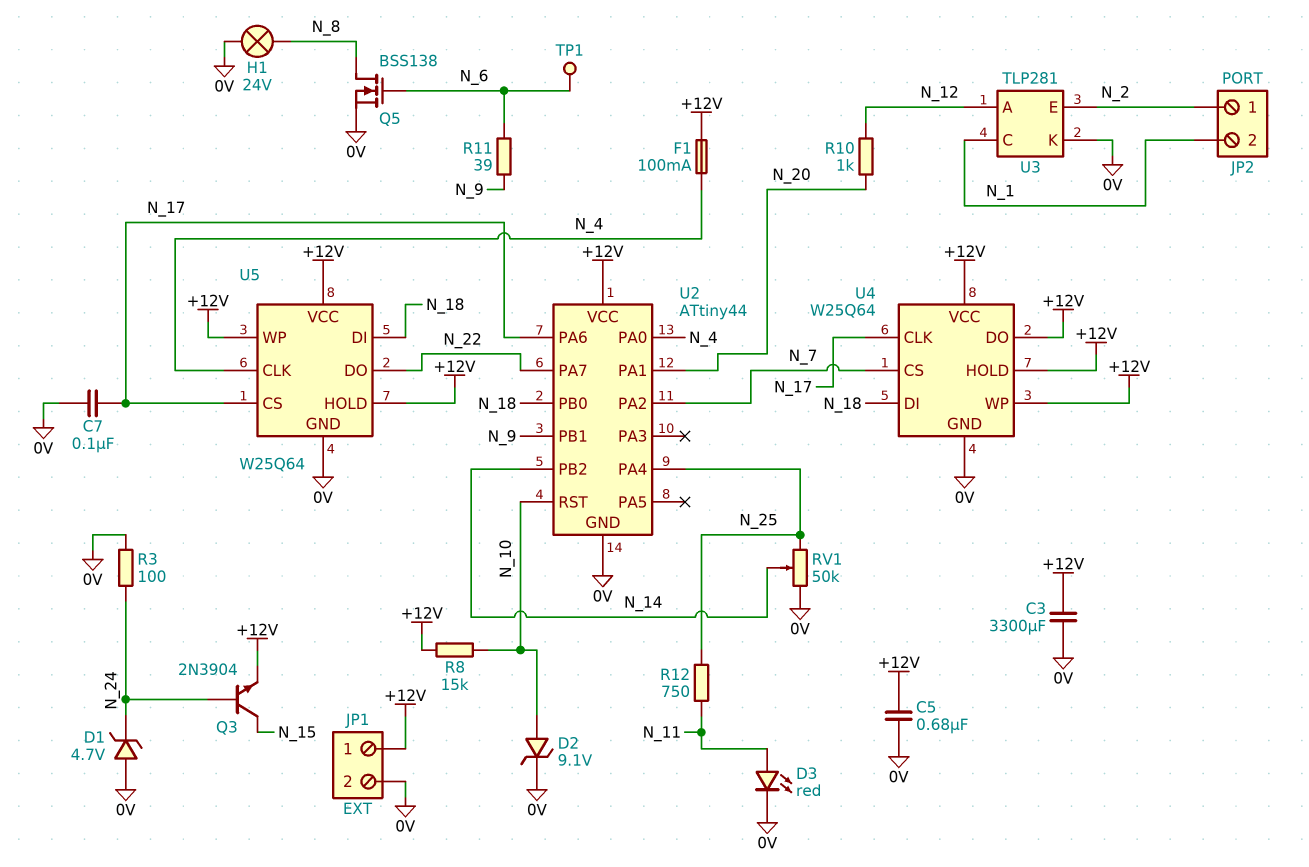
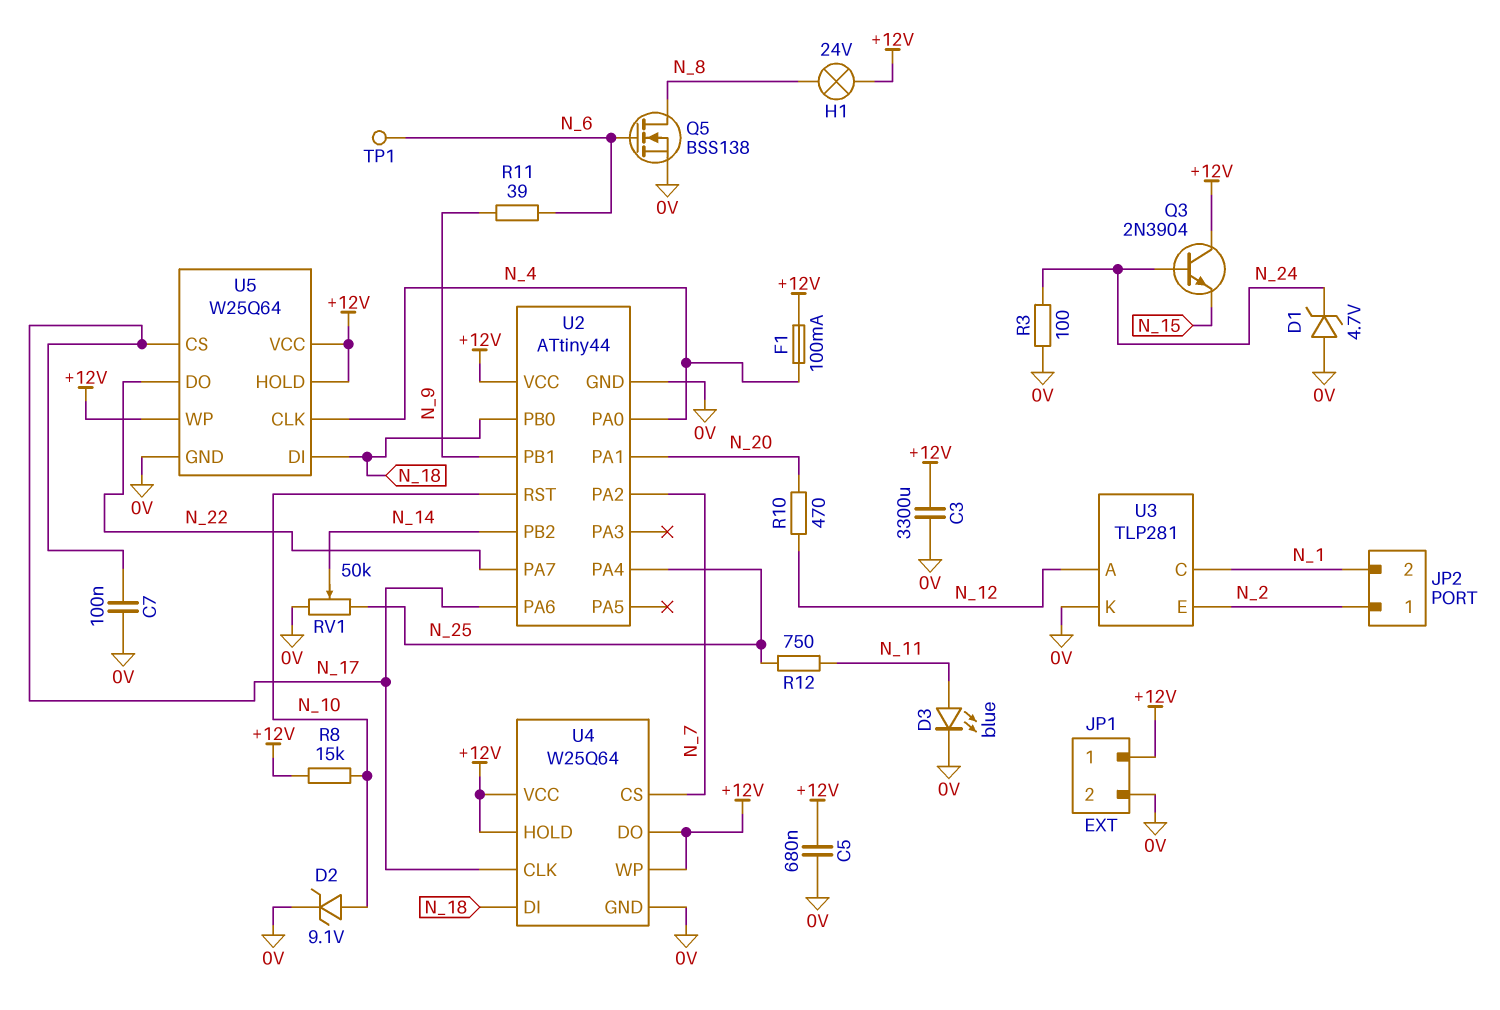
D3: LED red (A N_11, K 0V) -> LED blue (A N_11, K 0V)
H1: lamp 24V (0V, N_8) -> lamp 24V (+12V, N_8)
Q3: NPN 2N3904 (B N_24, C N_15, E +12V) -> NPN 2N3904 (B N_24, C +12V, E N_15)
R10: 1k (N_12, N_20) -> 470 (N_12, N_20)

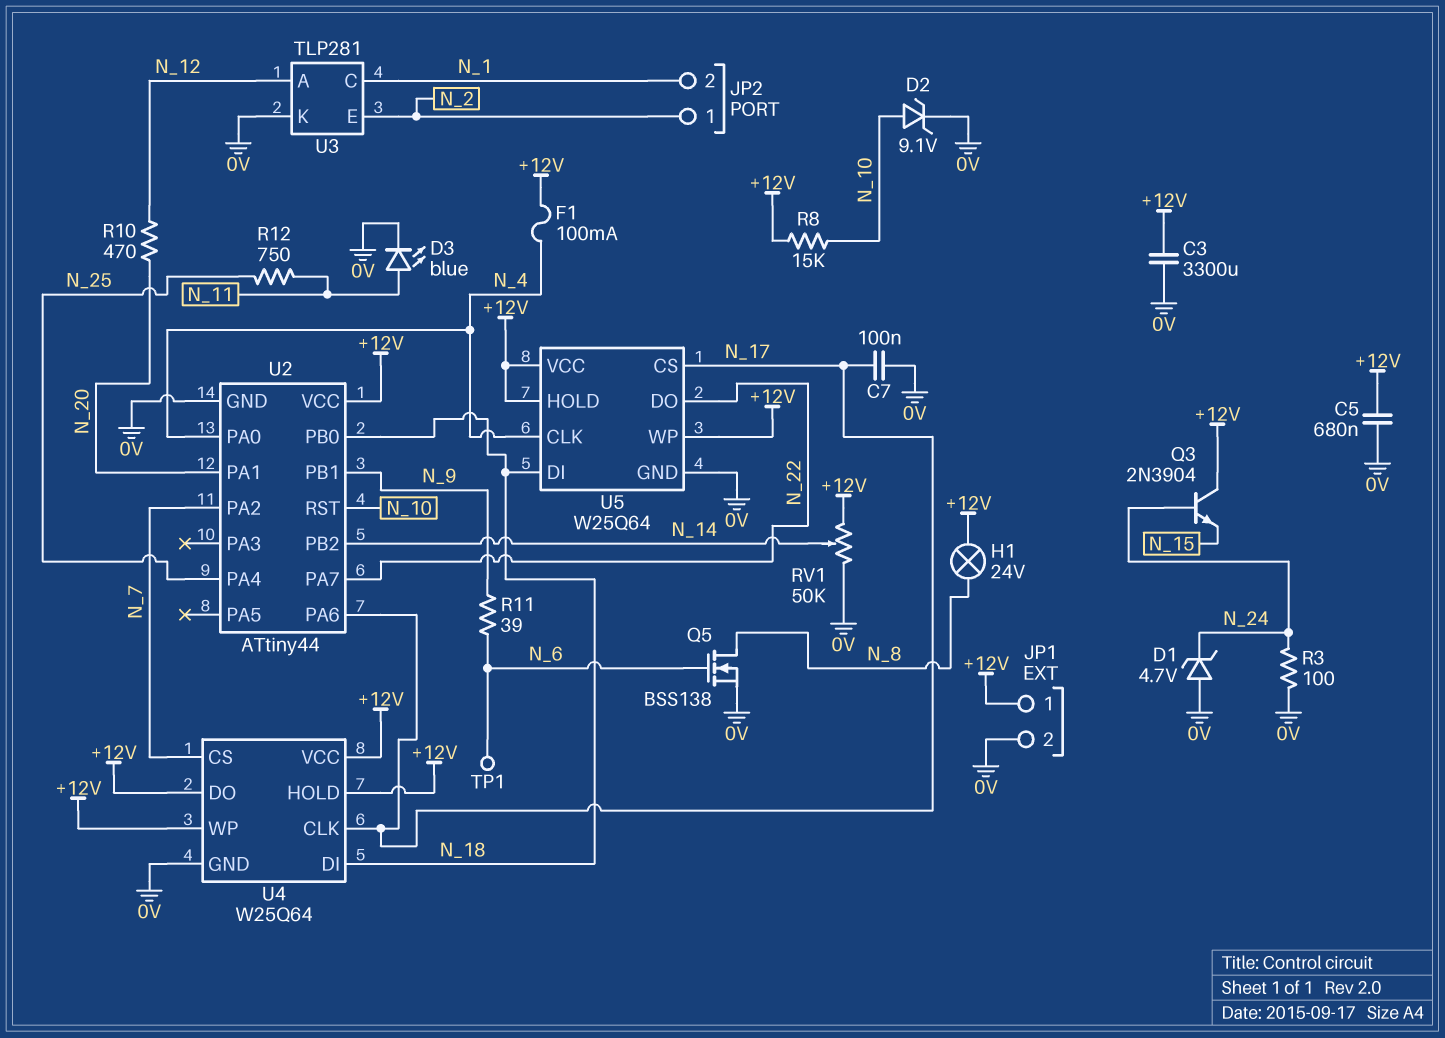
RV1: 50k (0V, N_25, wiper N_14) -> 50k (+12V, 0V, wiper N_14)

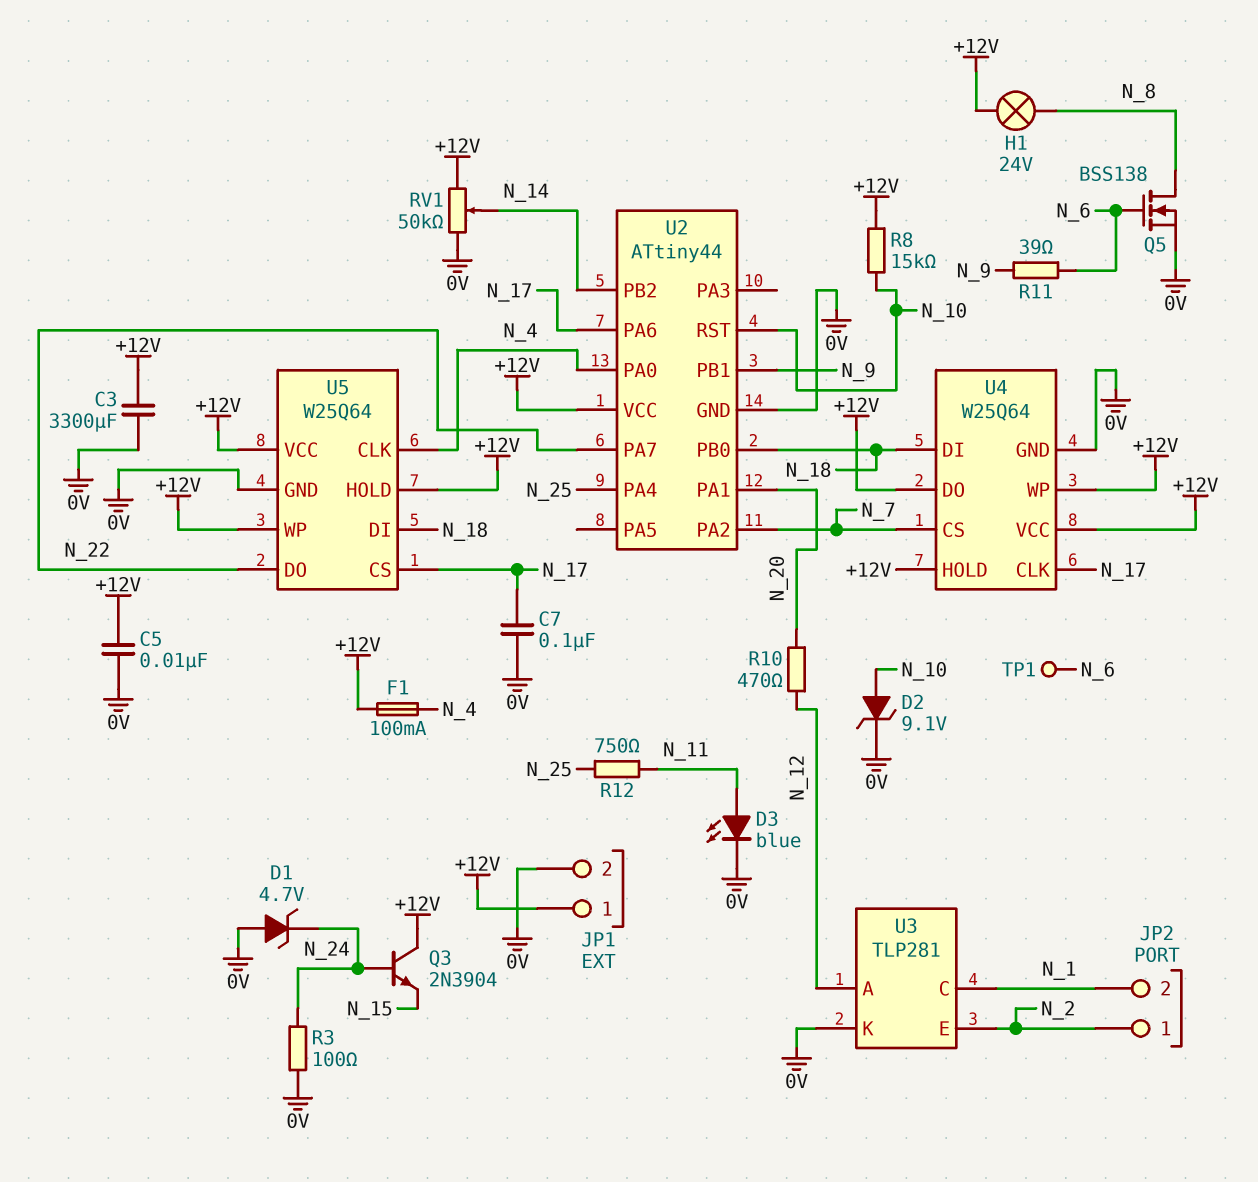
C5: 680nF (+12V, 0V) -> 10nF (+12V, 0V)

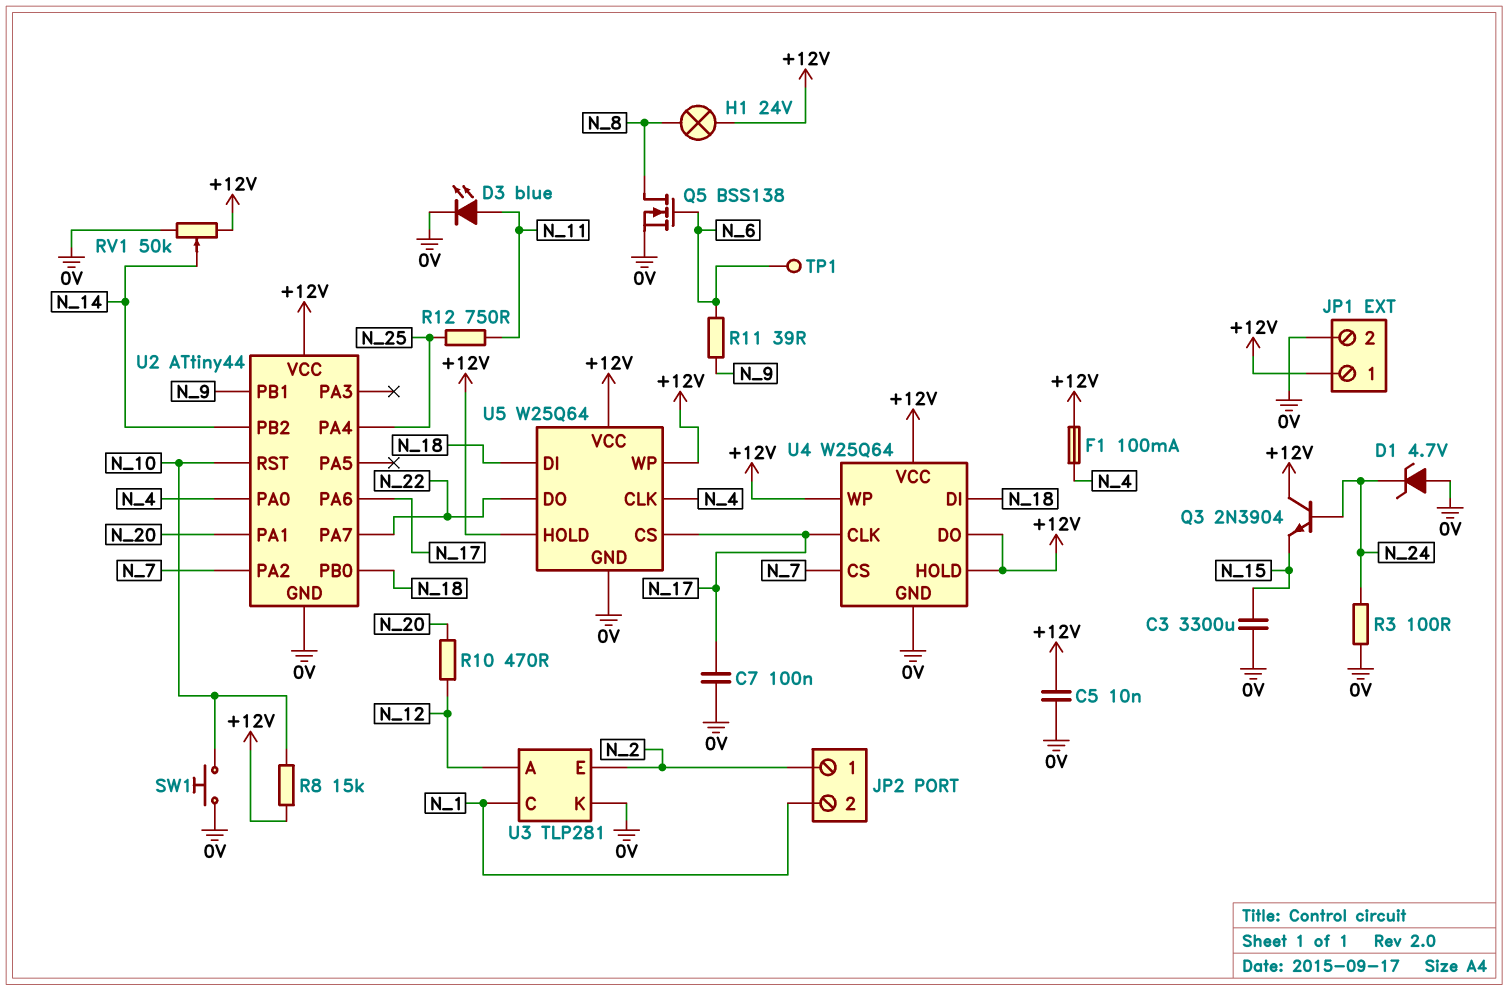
C3: 3300uF (+12V, 0V) -> 3300uF (0V, N_15)
D2: zener 9.1V (A N_10, K 0V) -> none
SW1: none -> button (0V, N_10)

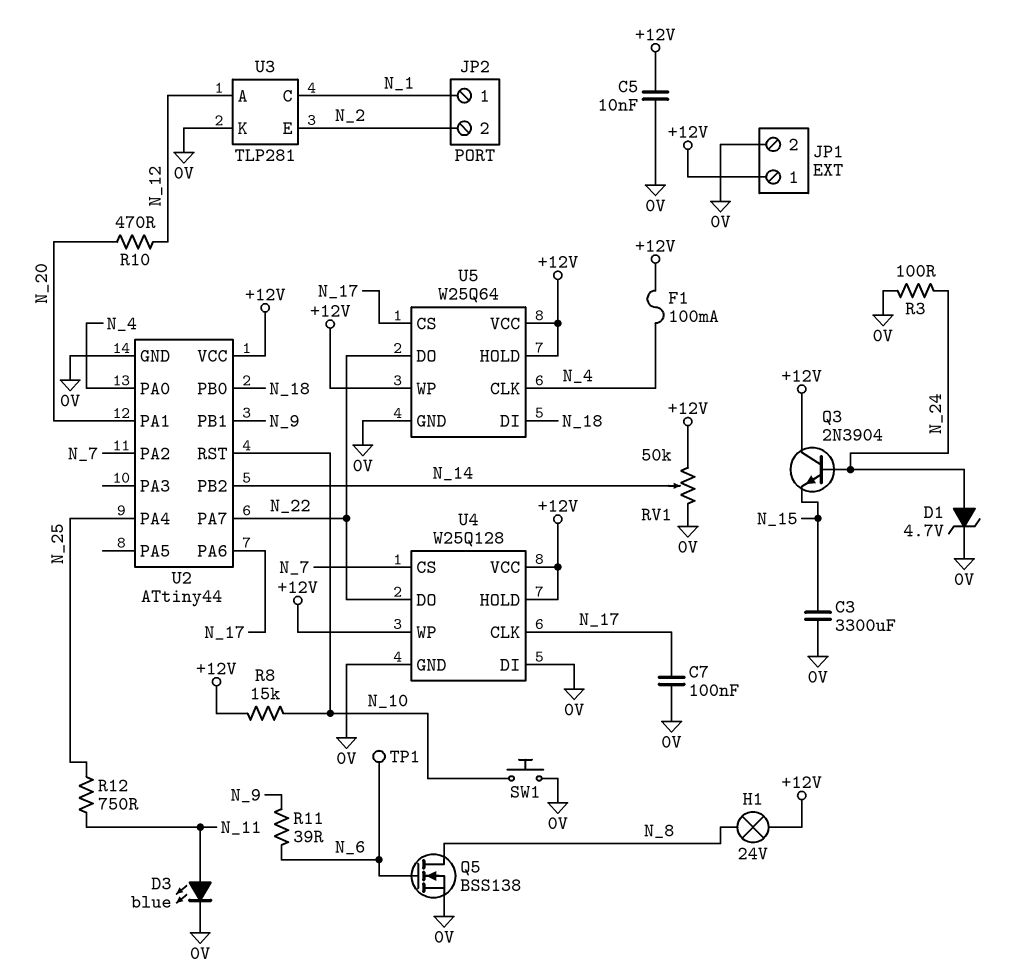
D1: zener 4.7V (A 0V, K N_24) -> zener 4.7V (A N_24, K 0V)
JP2 pin 1: N_2 -> N_1
JP2 pin 2: N_1 -> N_2
U4: W25Q64 -> W25Q128
U4 pin DI: N_18 -> 0V
U4 pin DO: +12V -> N_22

